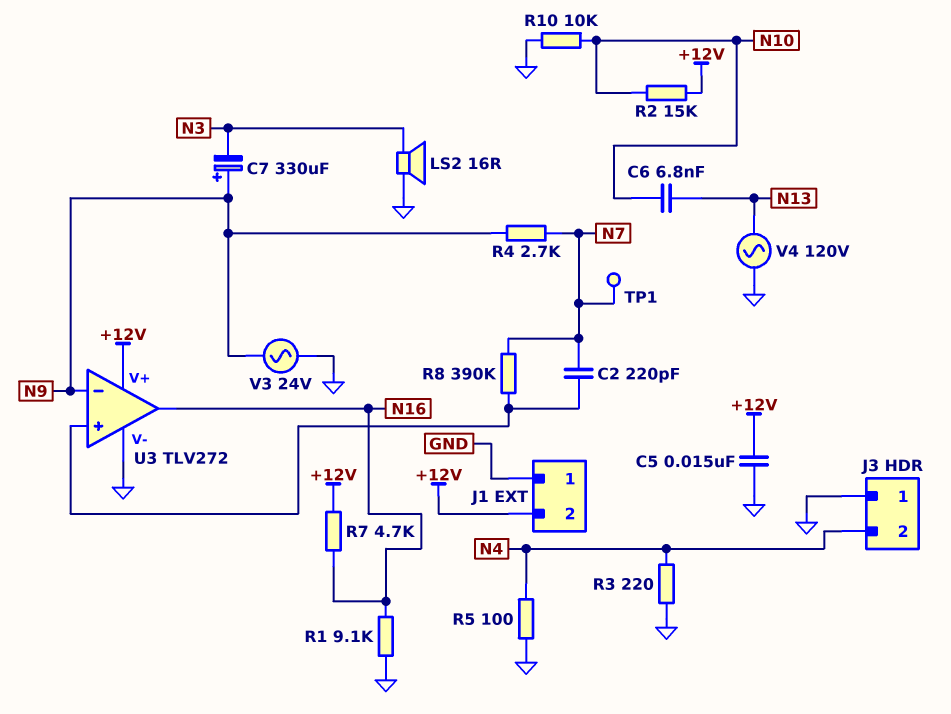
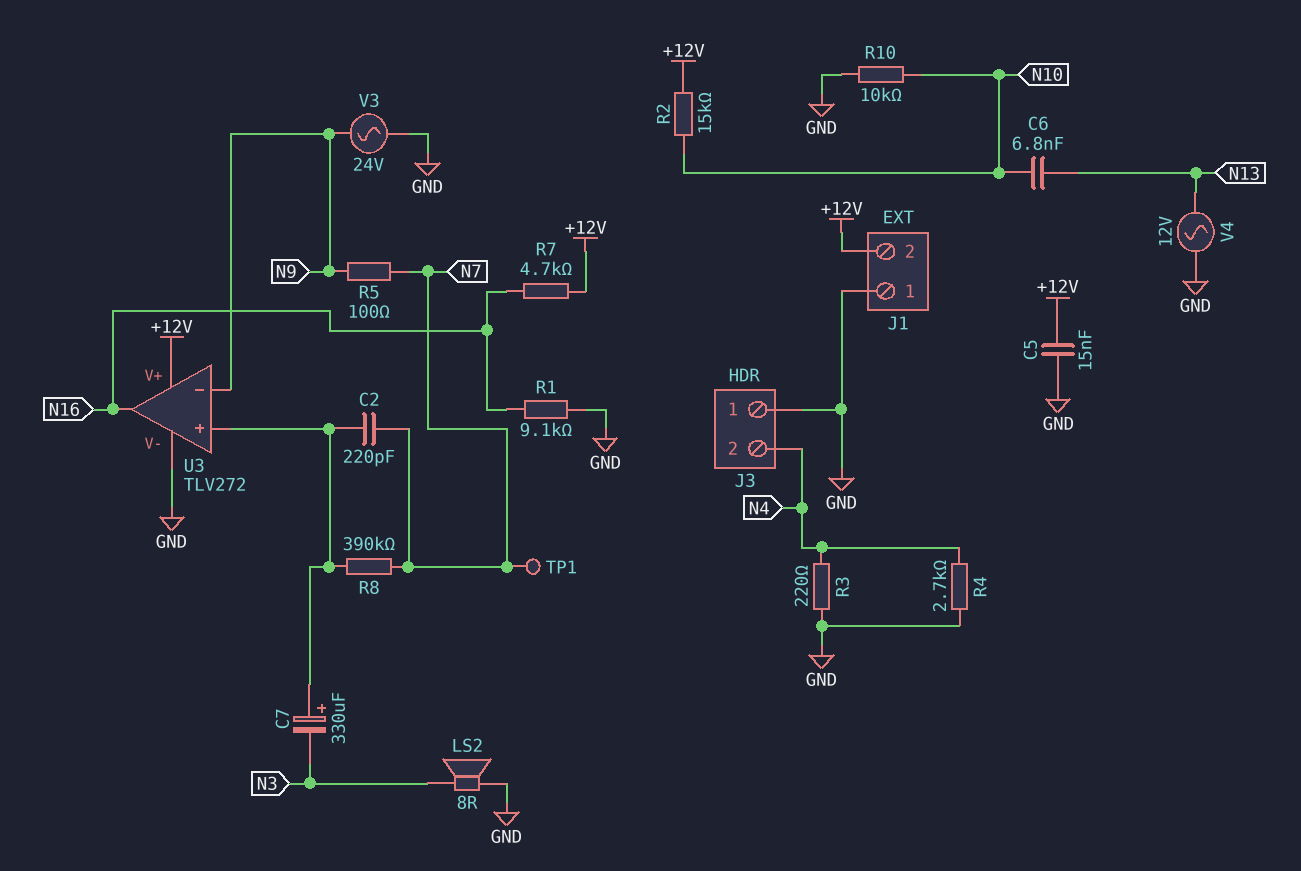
C7: 330uF (plus N9, minus N3) -> 330uF (plus U3/in+, minus N3)
LS2: speaker 16R (GND, N3) -> speaker 8R (GND, N3)
R4: 2.7k (N7, N9) -> 2.7k (GND, N4)
R5: 100 (GND, N4) -> 100 (N7, N9)
V4: AC 120V (GND, N13) -> AC 12V (GND, N13)

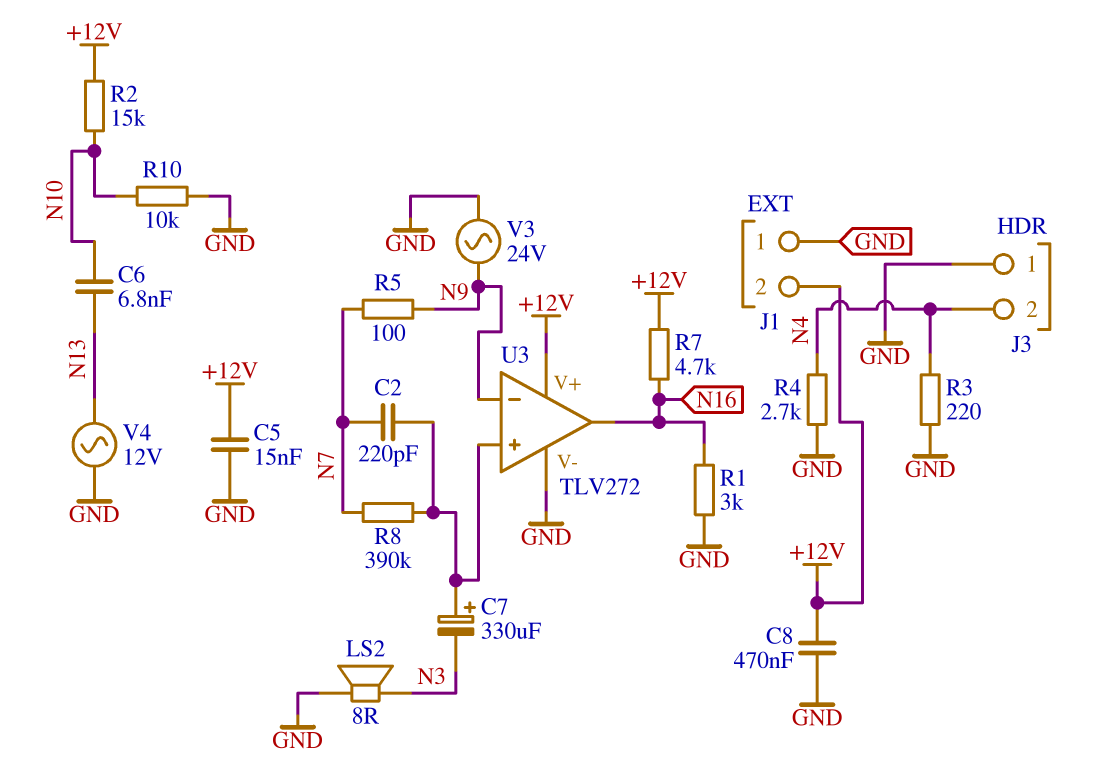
C8: none -> 470nF (+12V, GND)
R1: 9.1k (GND, N16) -> 3k (GND, N16)
TP1: test point (N7) -> none

